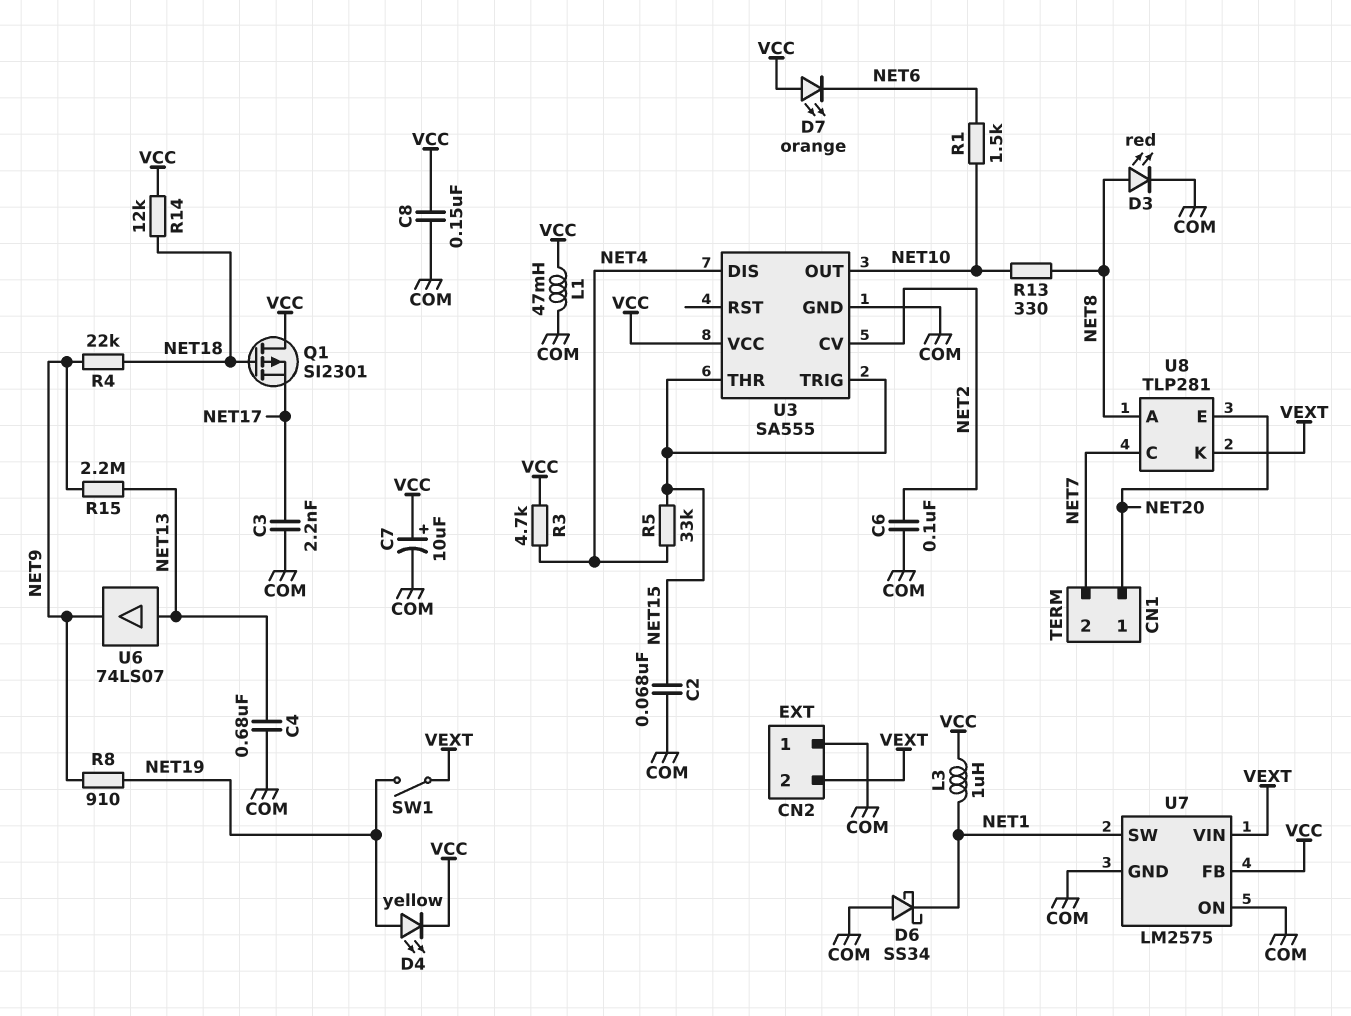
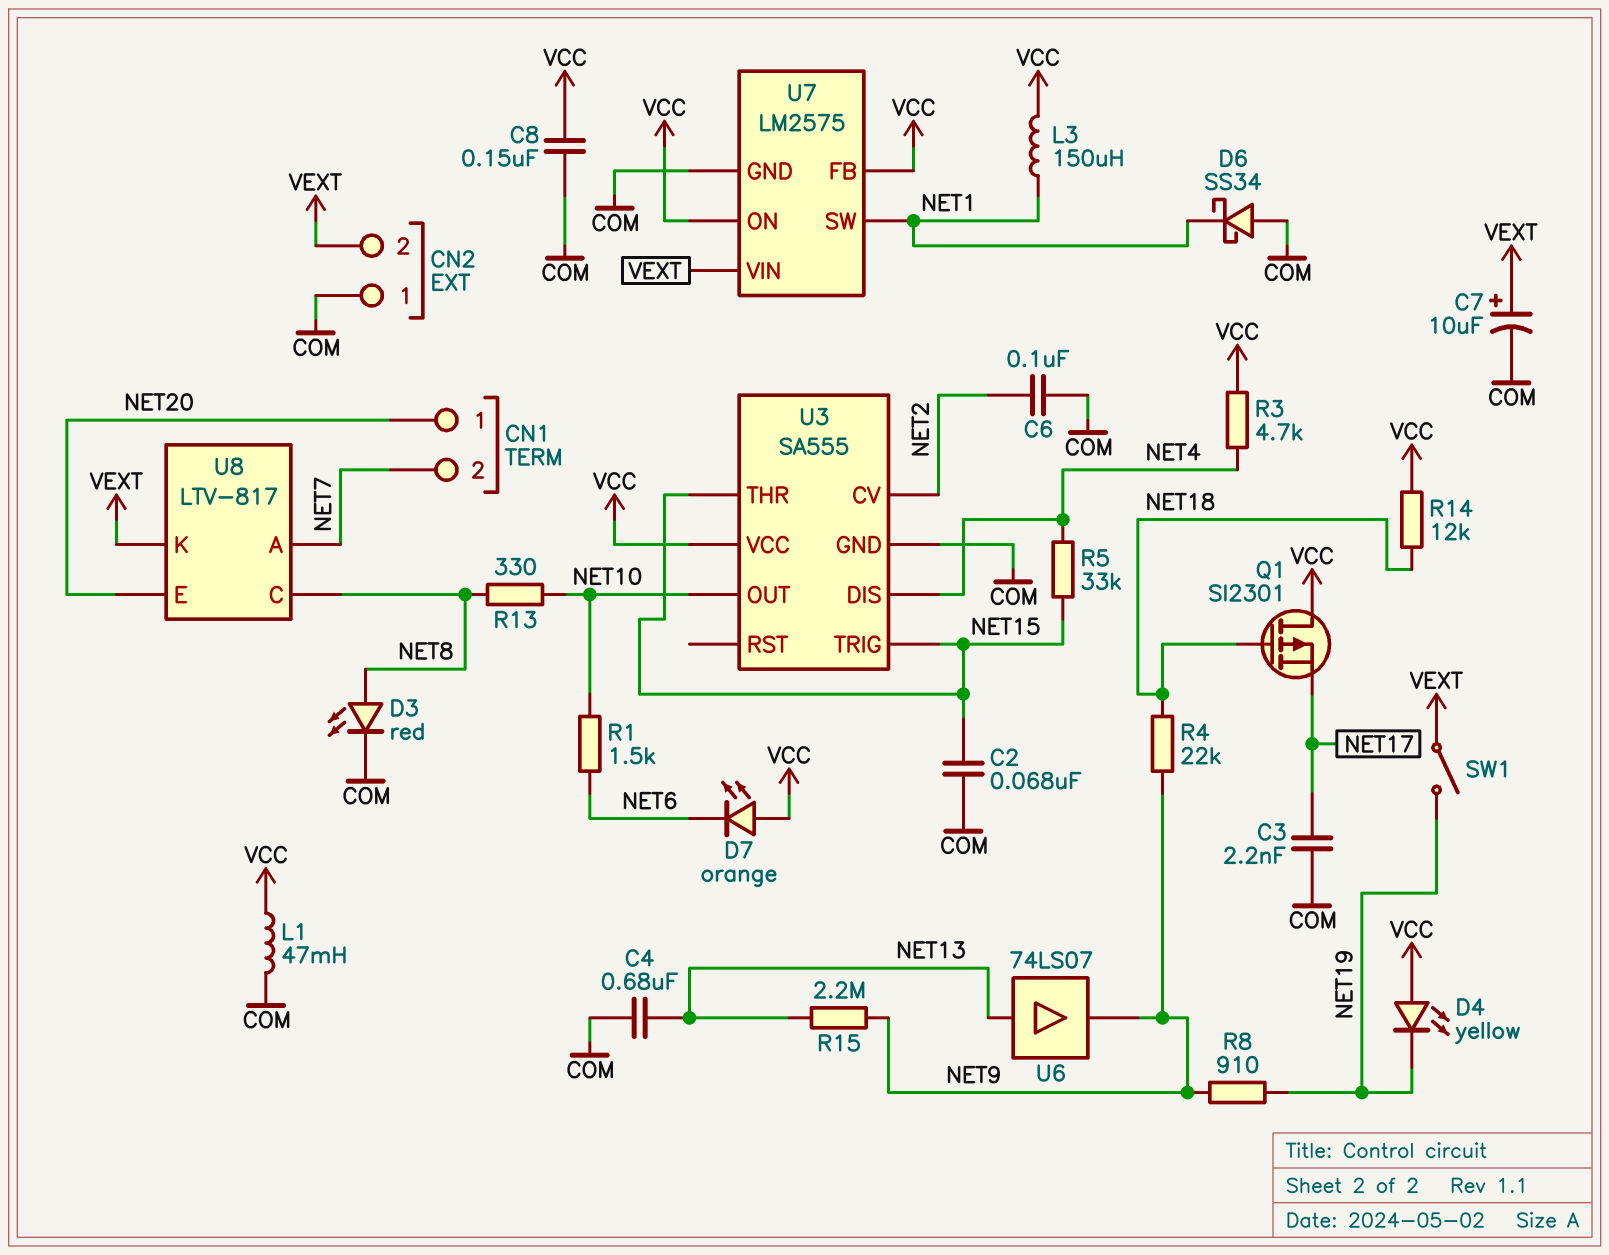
C7: 10uF (plus VCC, minus COM) -> 10uF (plus VEXT, minus COM)
D4: LED yellow (A NET19, K VCC) -> LED yellow (A VCC, K NET19)
L3: 1uH (NET1, VCC) -> 150uH (NET1, VCC)
U7 pin ON: COM -> VCC
U8: TLP281 -> LTV-817
U8 pin A: NET8 -> NET7
U8 pin C: NET7 -> NET8

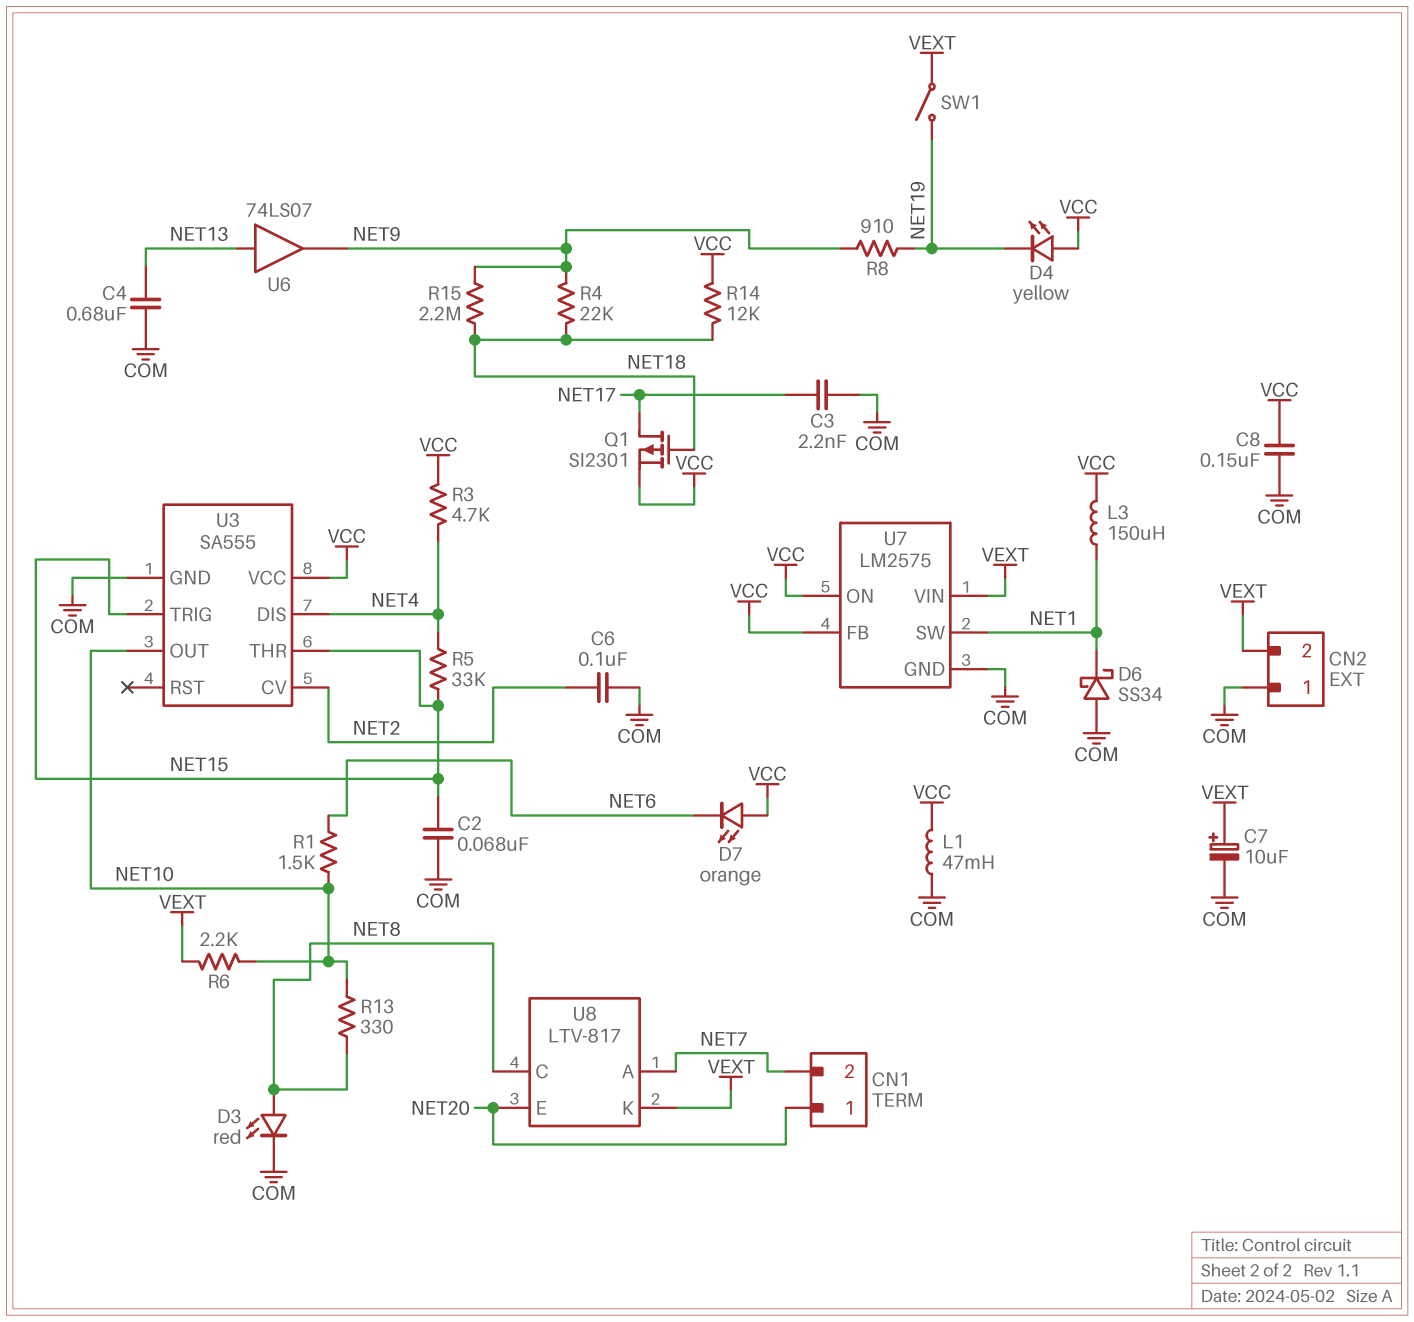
Q1: PMOS SI2301 (G NET18, D VCC, S NET17) -> PMOS SI2301 (G NET18, D NET17, S VCC)
R6: none -> 2.2k (NET10, VEXT)
R15: 2.2M (NET9, NET13) -> 2.2M (NET9, NET18)

